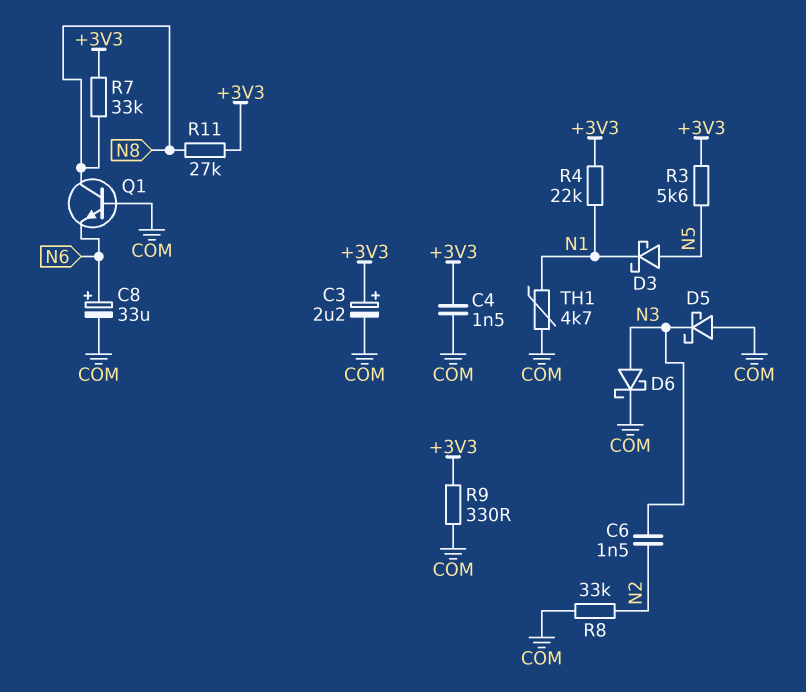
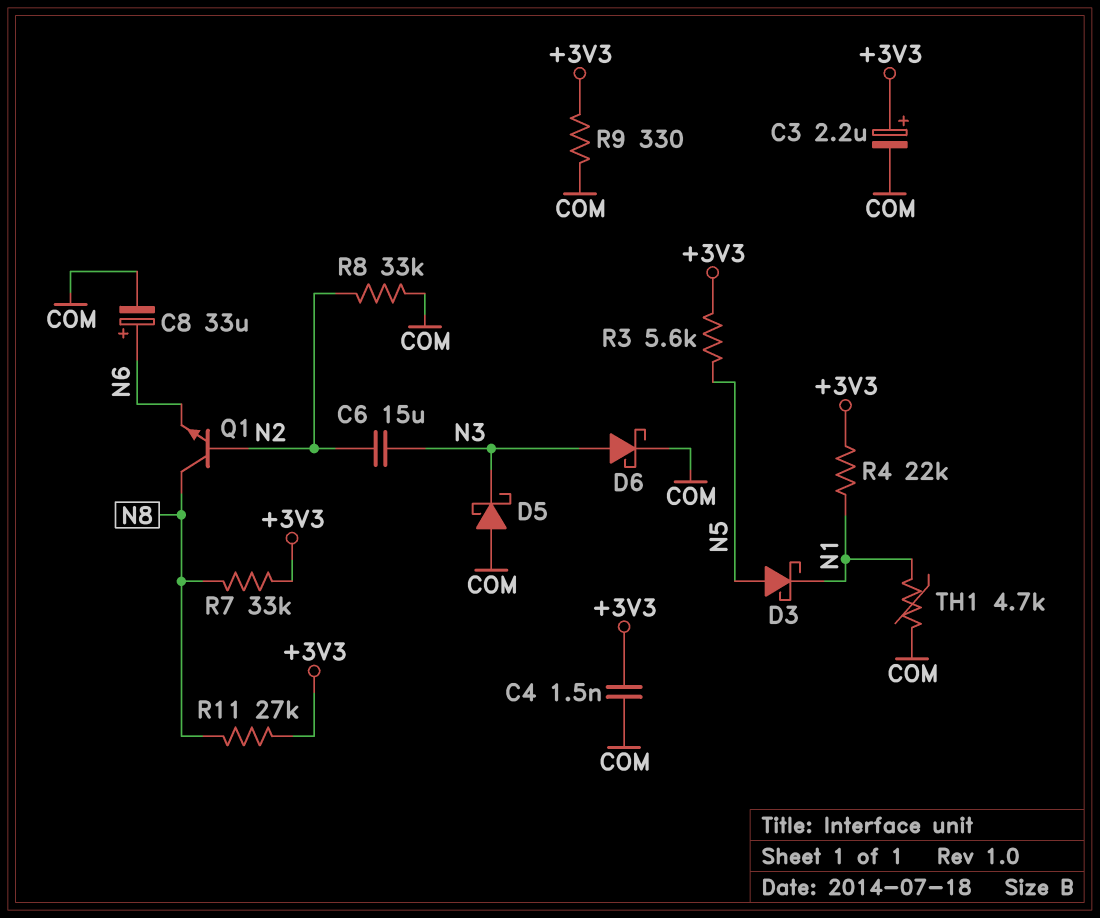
C6: 1.5nF (N2, N3) -> 15uF (N2, N3)
Q1: NPN (B COM, C N8, E N6) -> NPN (B N2, C N8, E N6)

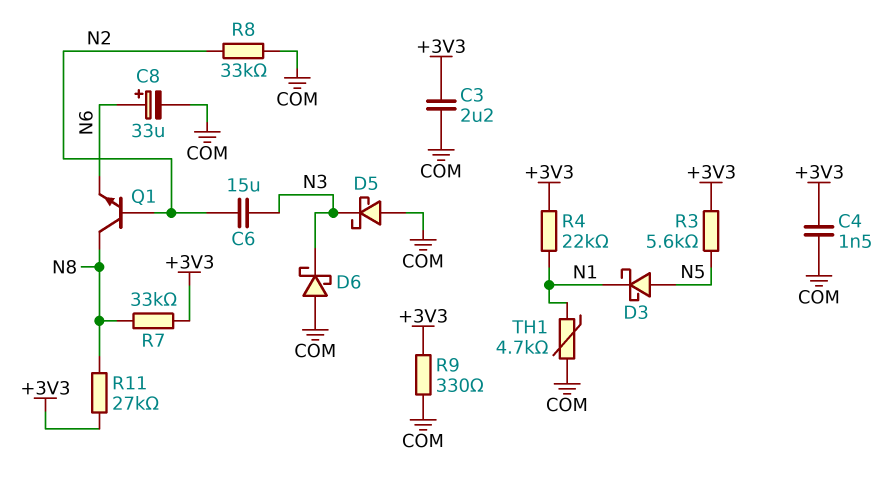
C3: 2.2uF (plus +3V3, minus COM) -> 2.2uF (+3V3, COM)
D6: schottky (A N3, K COM) -> schottky (A COM, K N3)

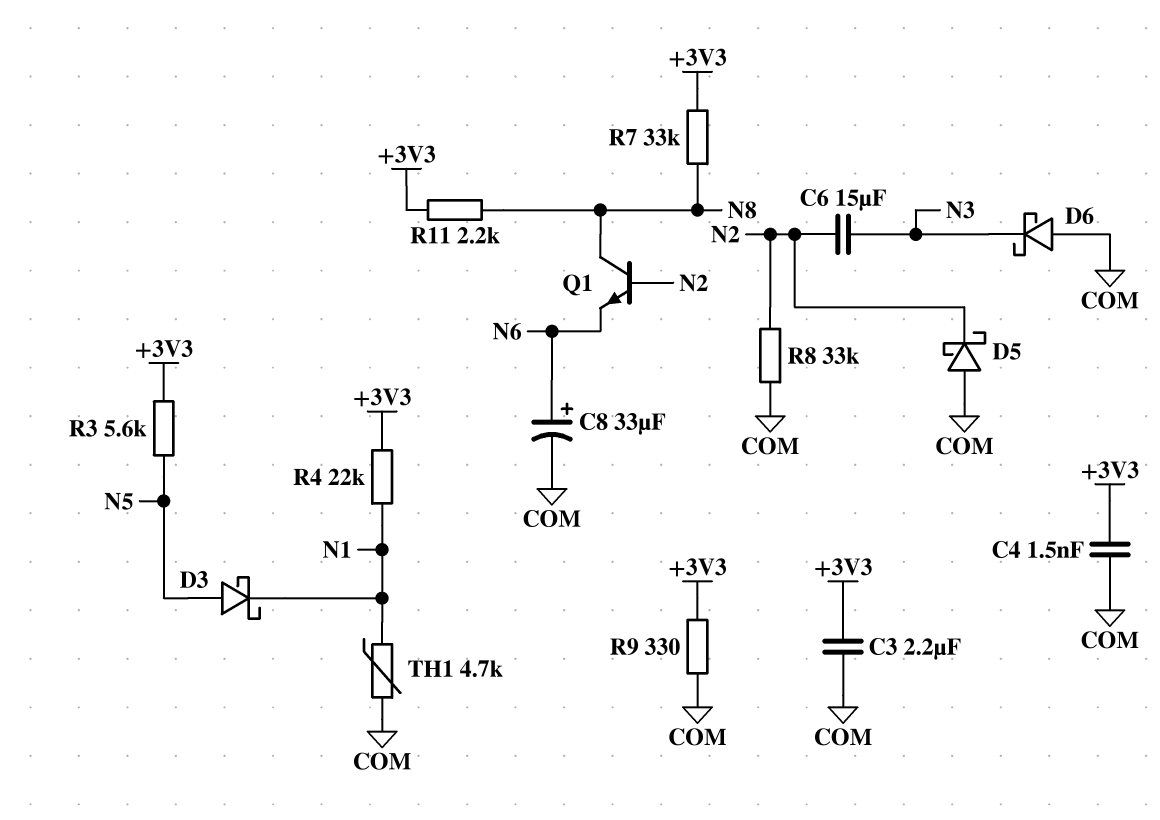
D5: schottky (A COM, K N3) -> schottky (A COM, K N2)
R11: 27k (+3V3, N8) -> 2.2k (+3V3, N8)

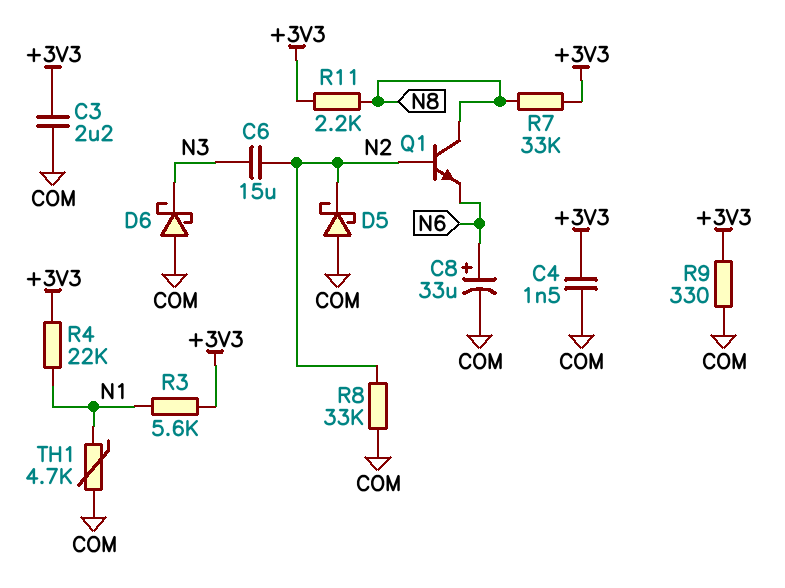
D3: schottky (A N5, K N1) -> none
R3: 5.6k (+3V3, N5) -> 5.6k (+3V3, N1)

